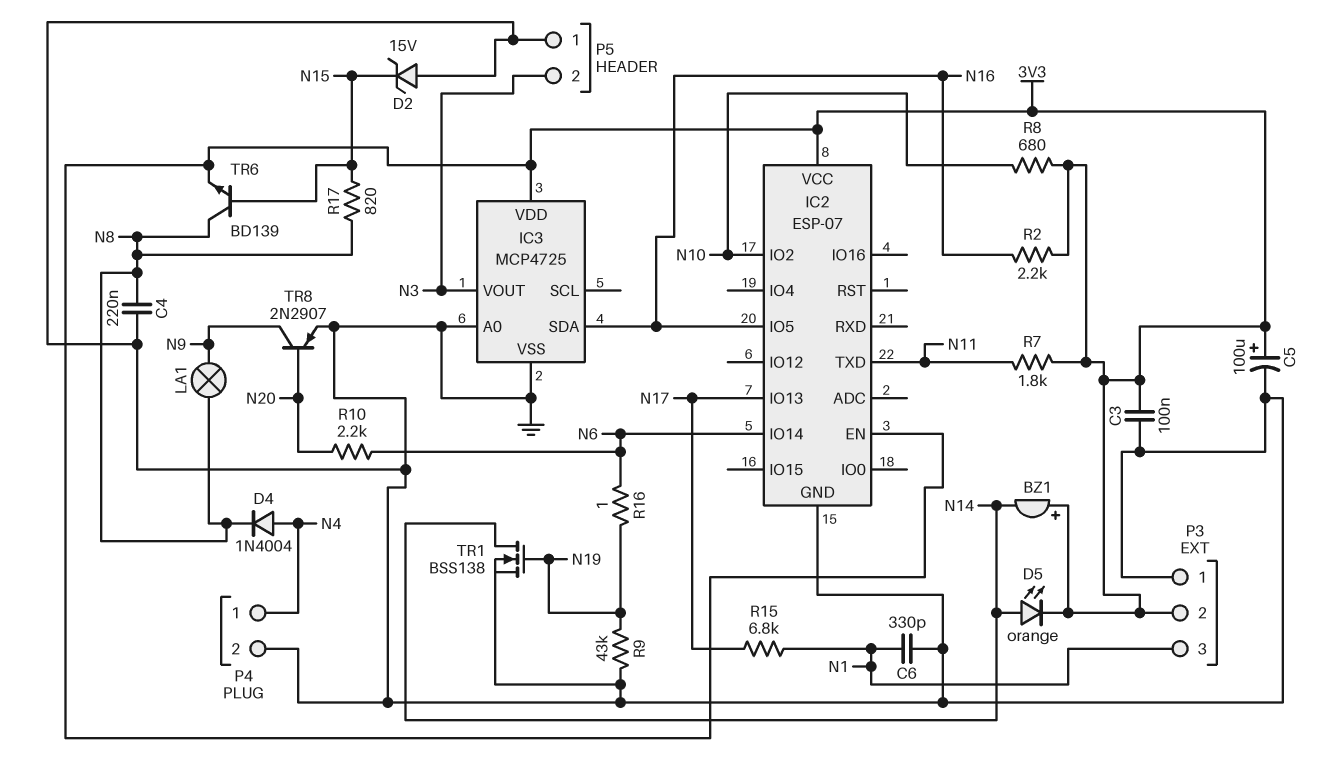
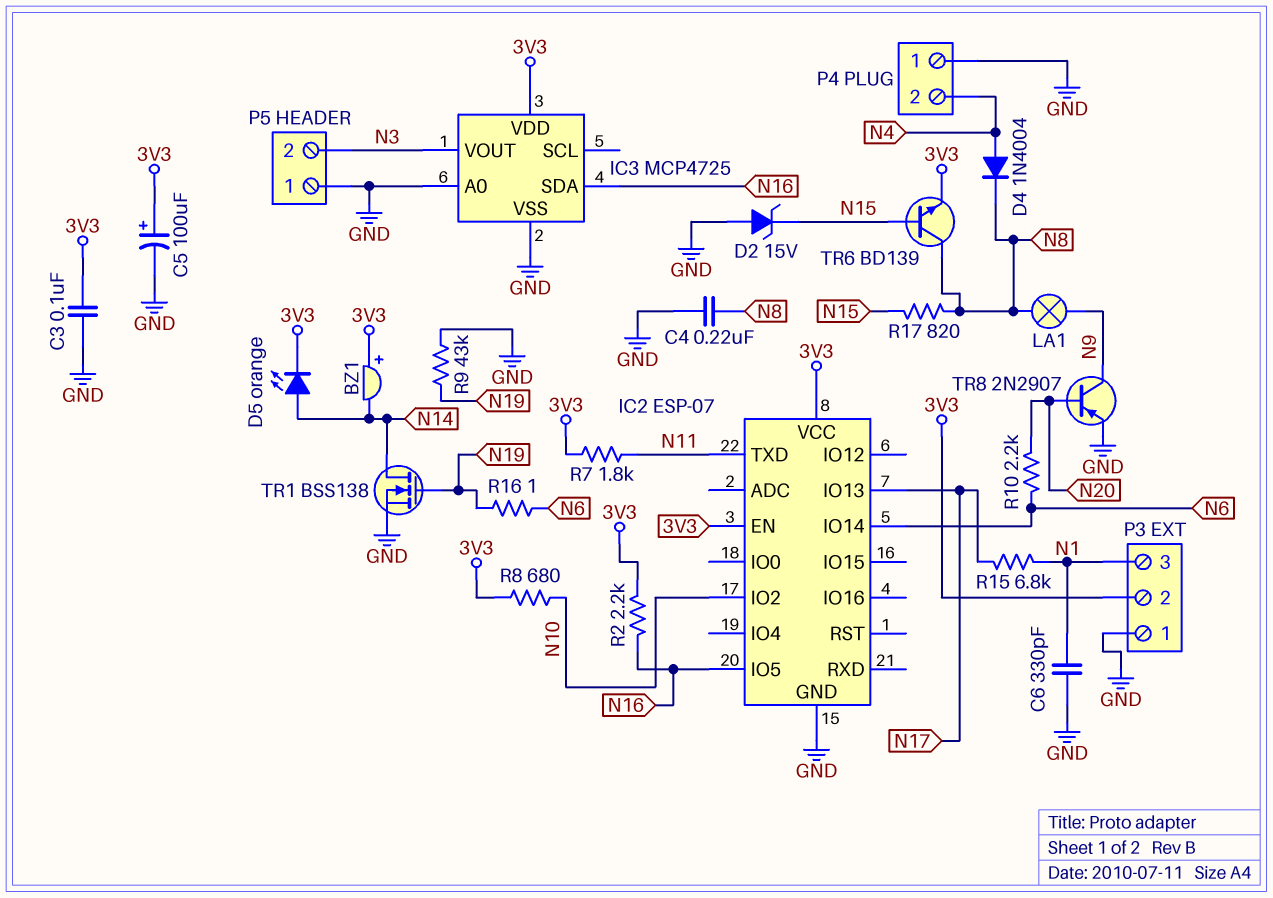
P4 pin 1: N4 -> GND
P4 pin 2: GND -> N4

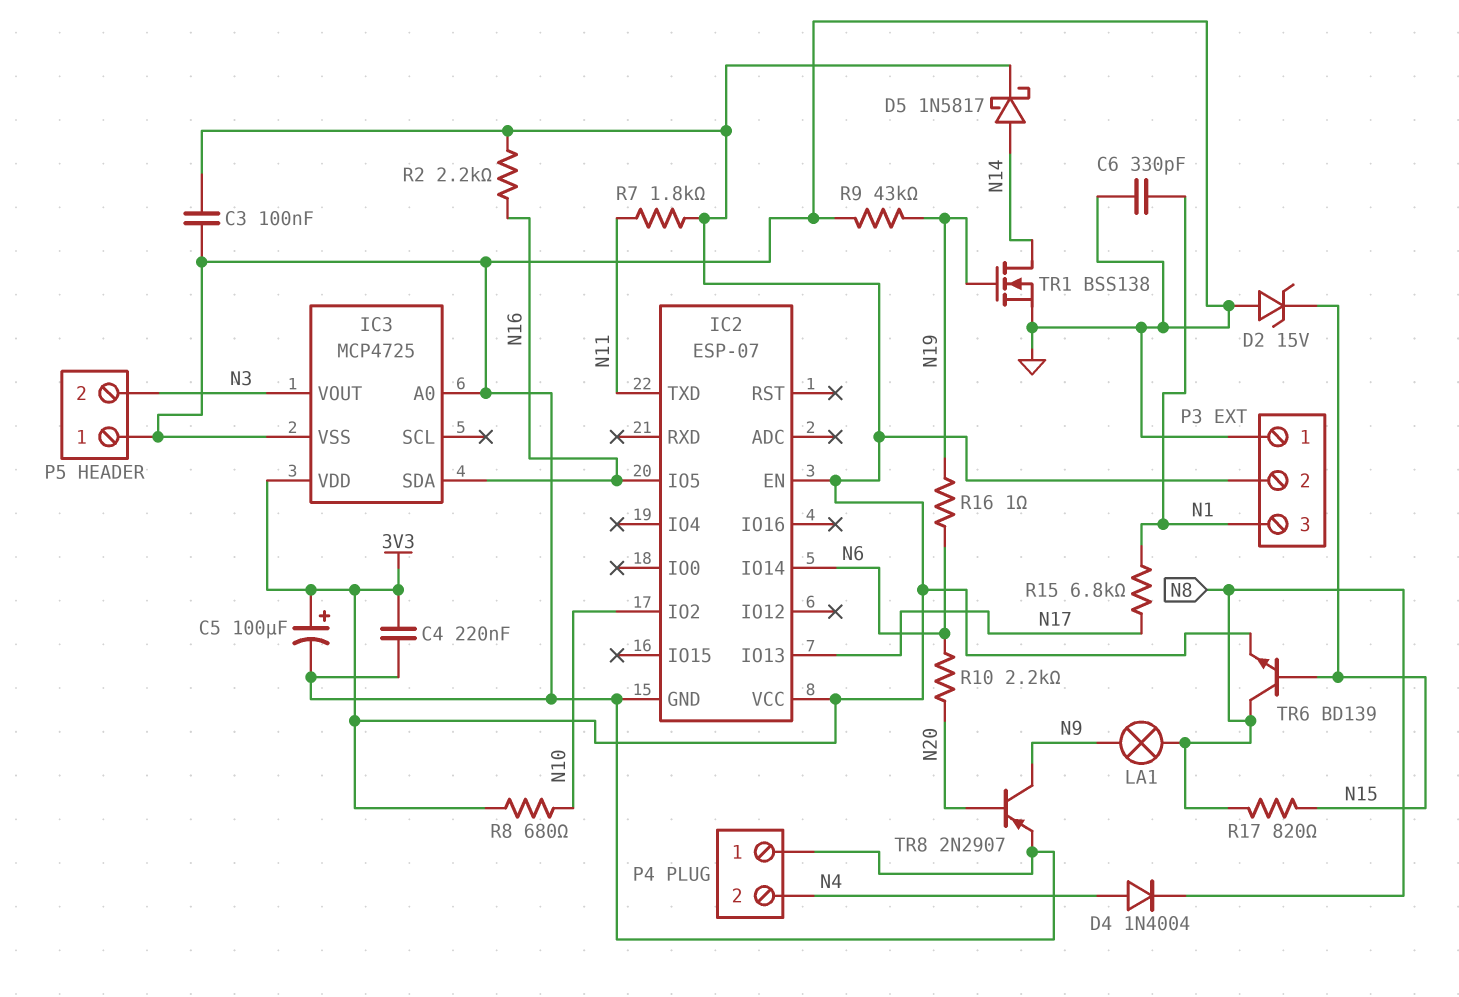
BZ1: buzzer (plus 3V3, minus N14) -> none
C4: 220nF (GND, N8) -> 220nF (3V3, GND)
D5: LED orange (A N14, K 3V3) -> schottky 1N5817 (A N14, K 3V3)

